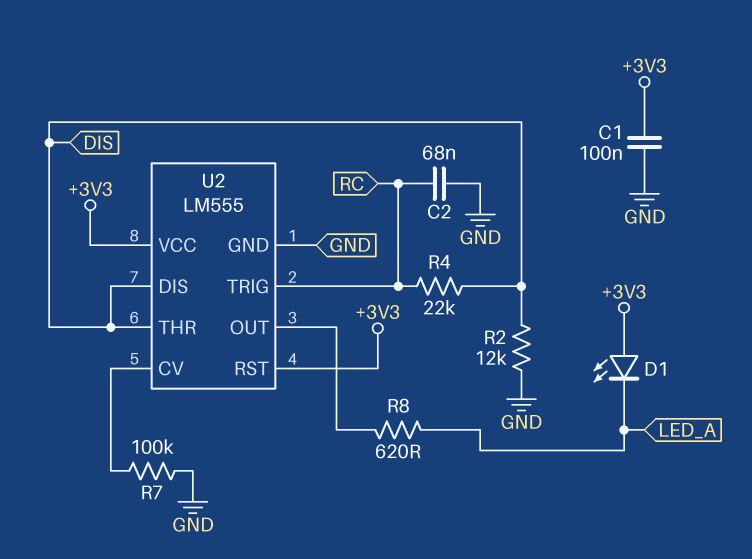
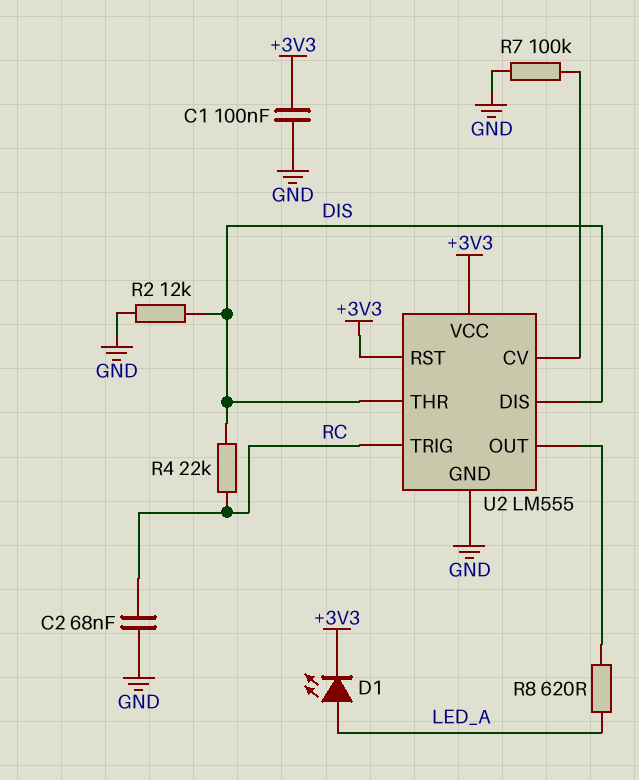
D1: LED (A +3V3, K LED_A) -> LED (A LED_A, K +3V3)

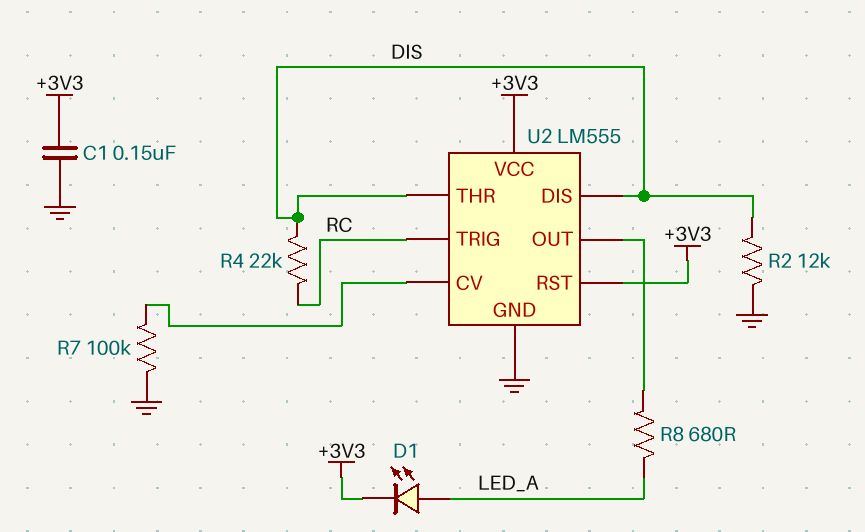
C1: 100nF (+3V3, GND) -> 150nF (+3V3, GND)
C2: 68nF (GND, RC) -> none
R8: 620 (LED_A, U2/OUT) -> 680 (LED_A, U2/OUT)

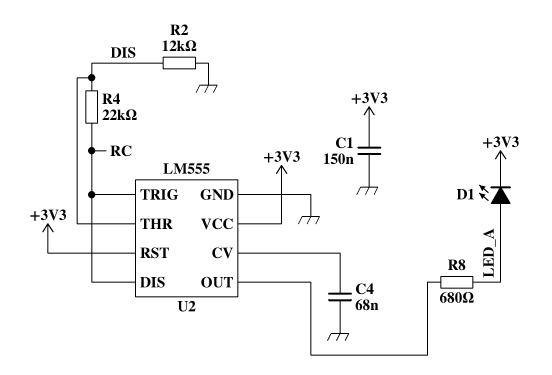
C4: none -> 68nF (GND, U2/CV)
R7: 100k (GND, U2/CV) -> none
U2 pin DIS: DIS -> RC

